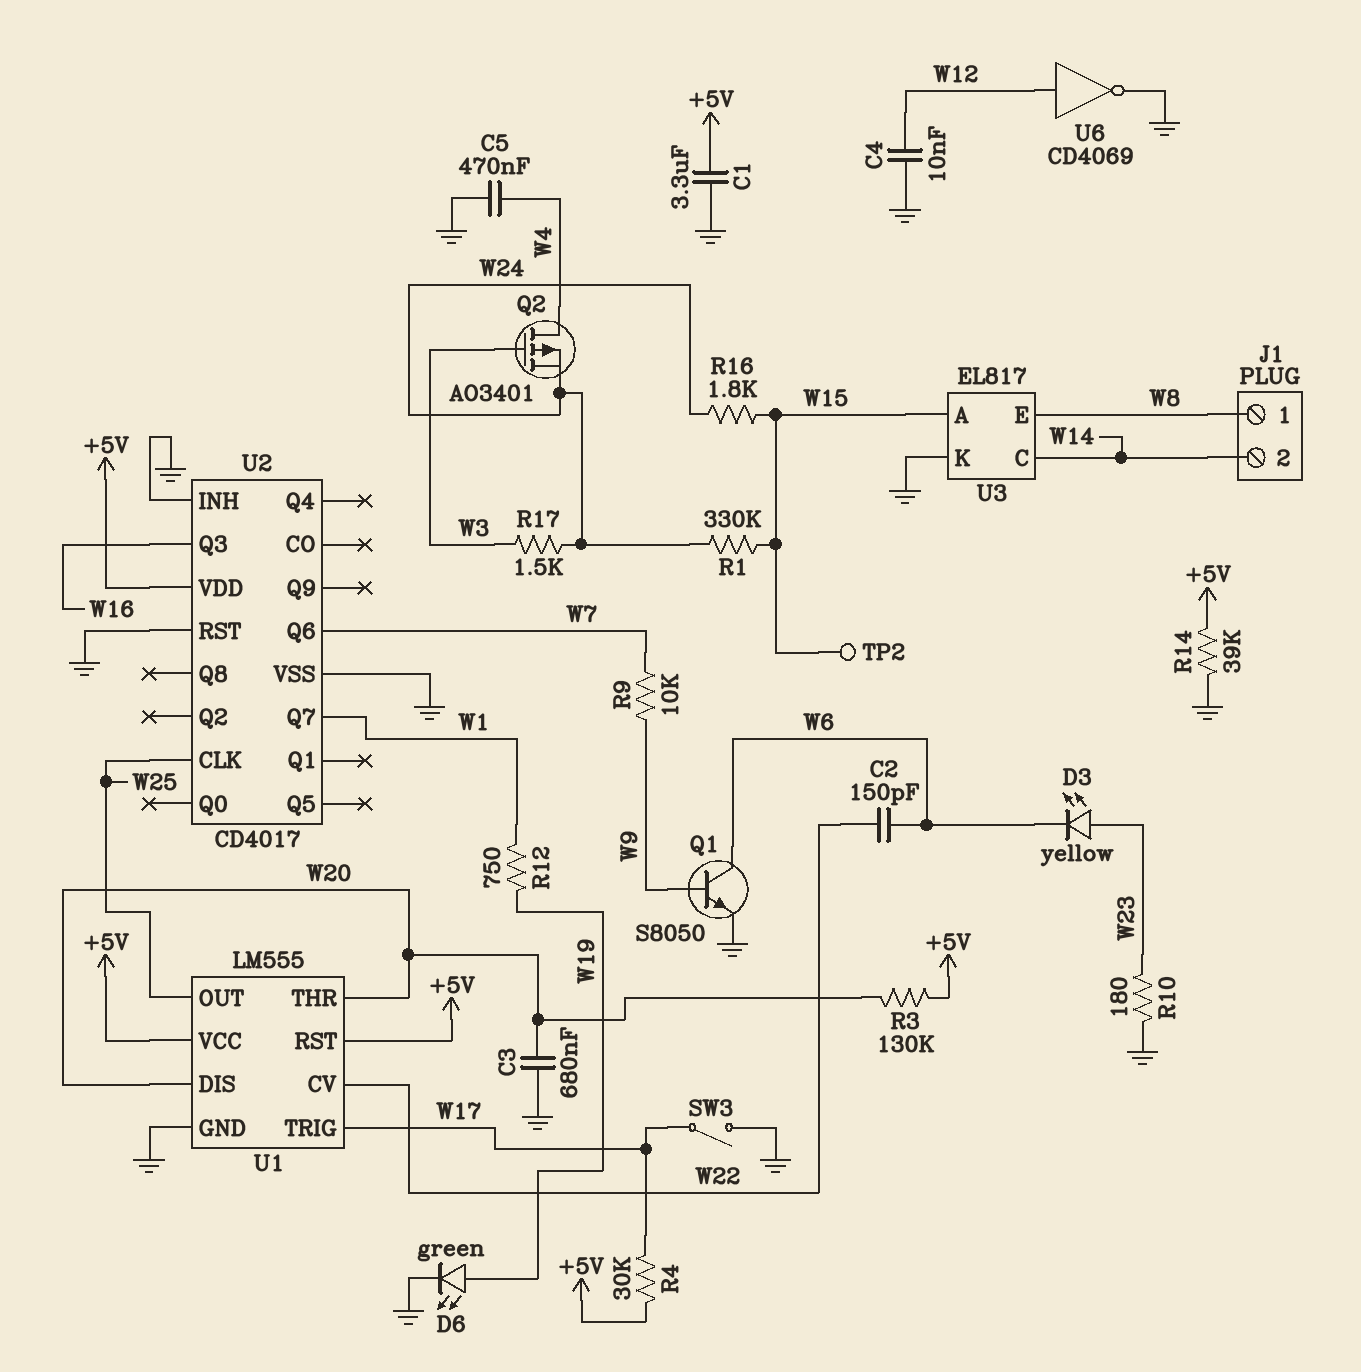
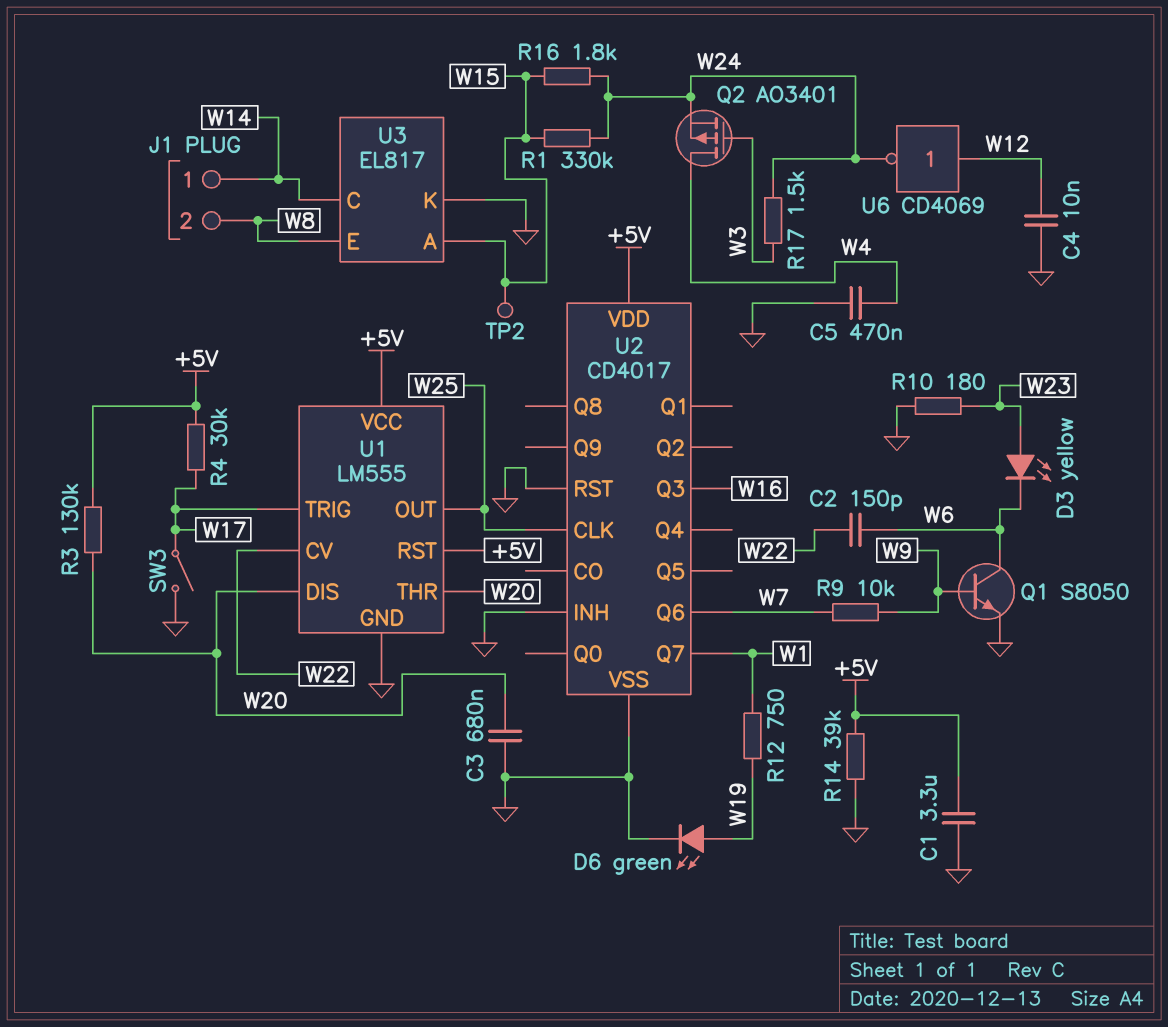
J1 pin 1: W8 -> W14
J1 pin 2: W14 -> W8
U6: NOT CD4069 (in W12, out GND) -> NOT CD4069 (in W12, out W24)

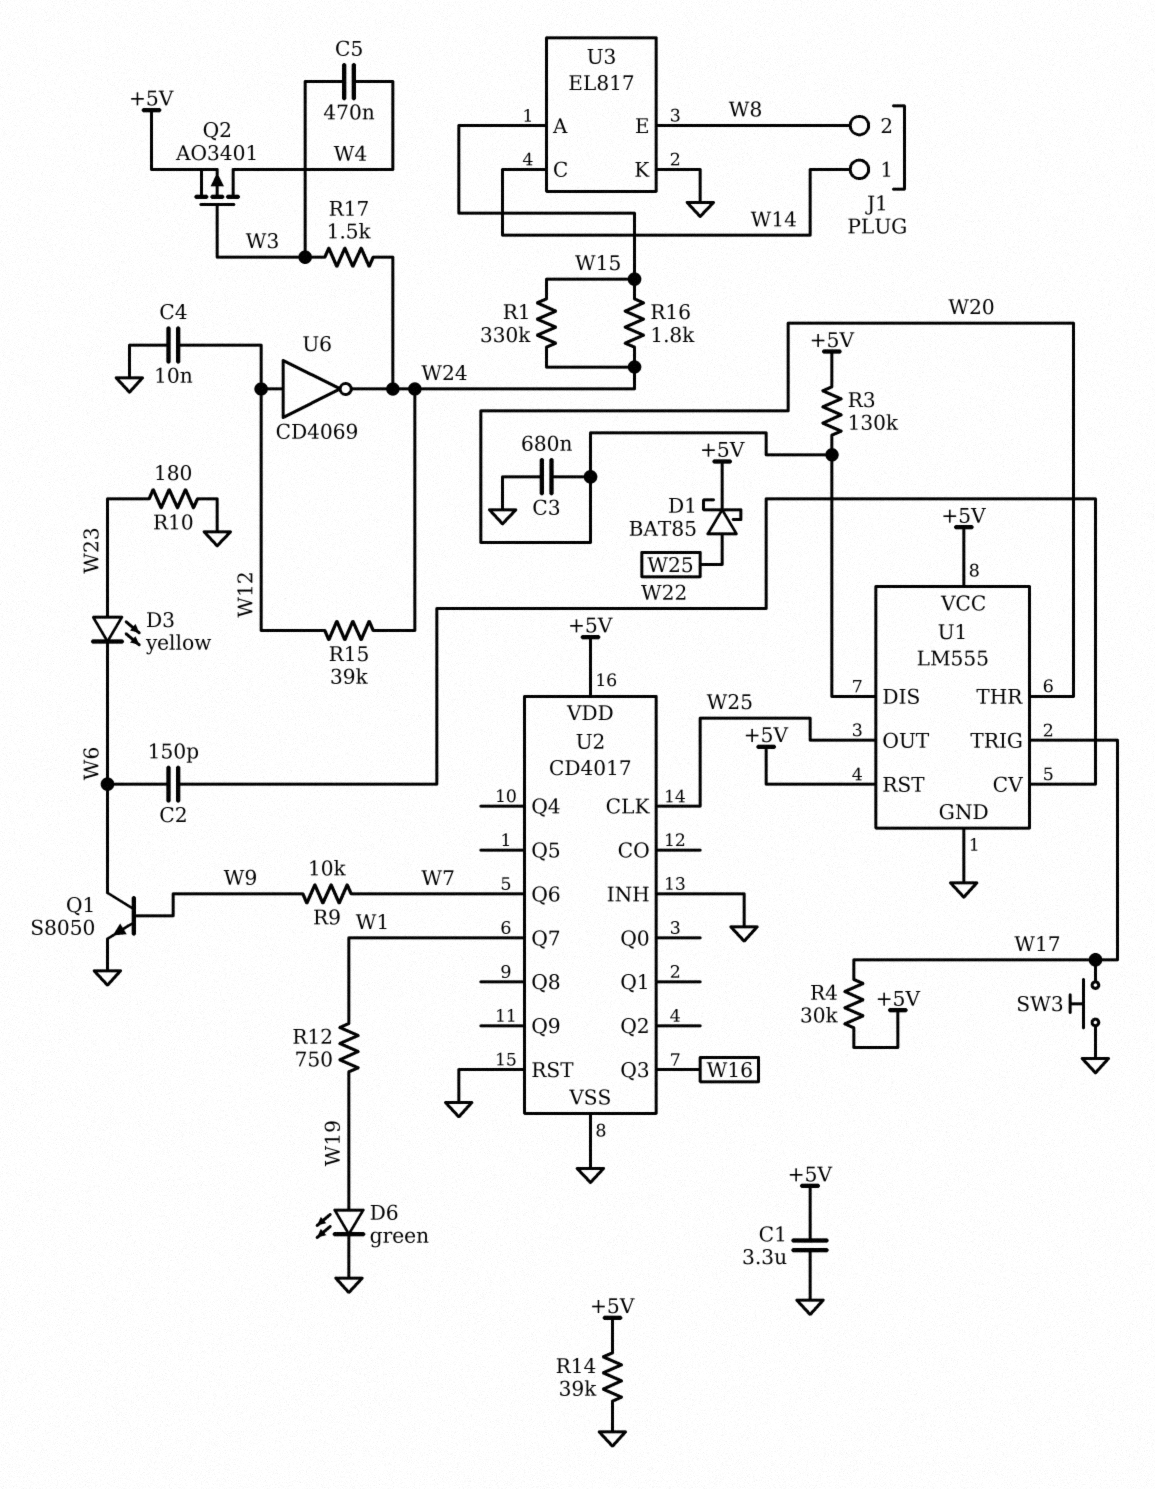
C5: 470nF (GND, W4) -> 470nF (W3, W4)
D1: none -> schottky BAT85 (A W25, K +5V)
Q2: PMOS AO3401 (G W3, D W4, S W24) -> PMOS AO3401 (G W3, D W4, S +5V)
R15: none -> 39k (W12, W24)
SW3: switch (GND, W17) -> button (GND, W17)
TP2: test point (W15) -> none

